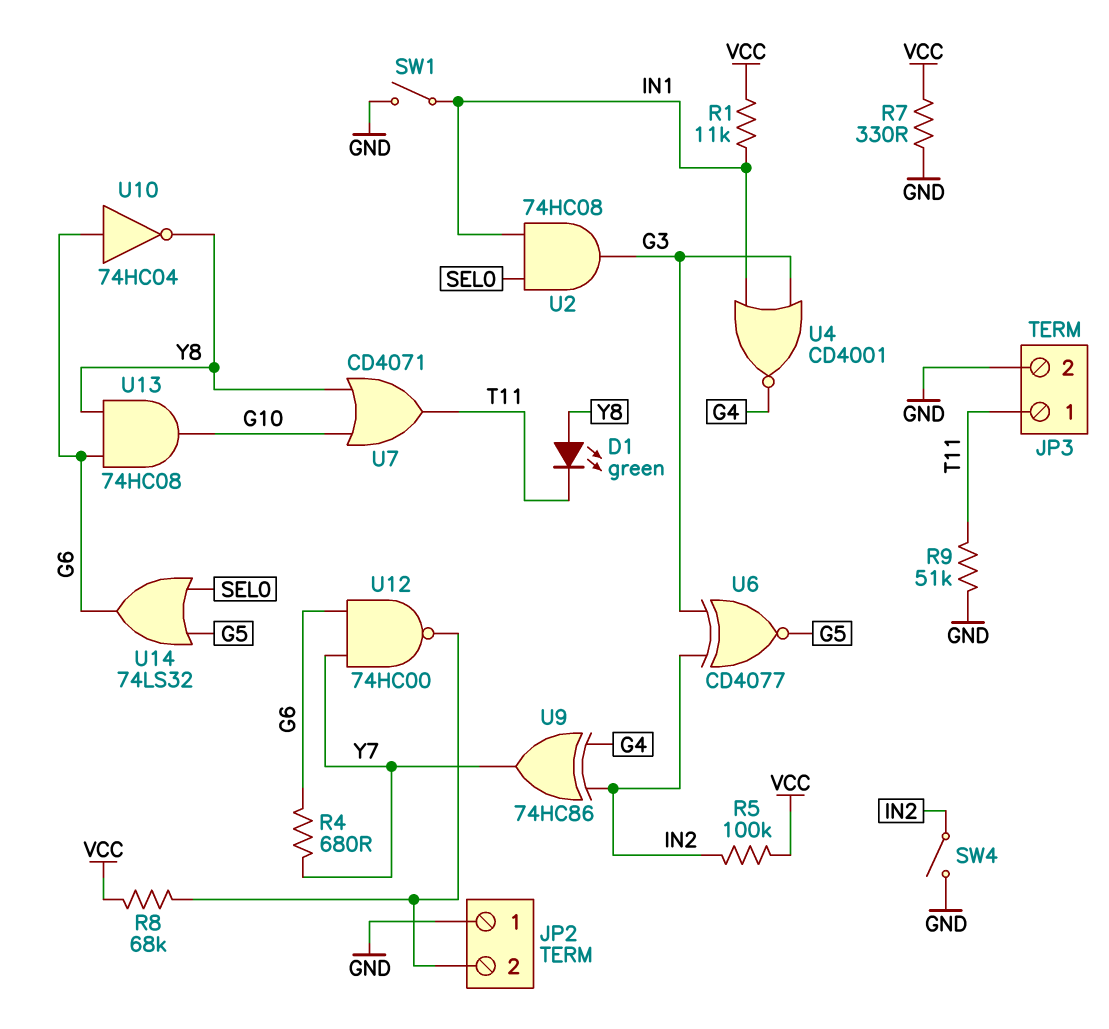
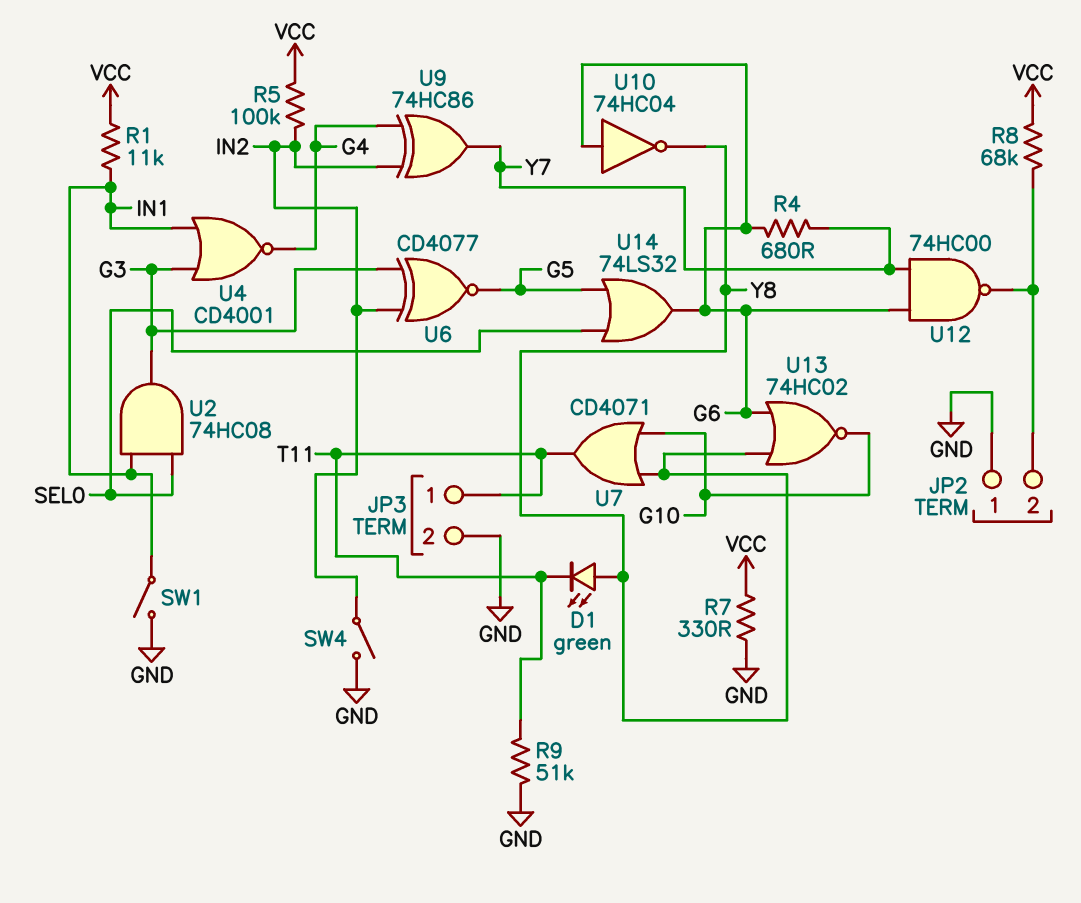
U13: AND 74HC08 (in G6, in Y8, out G10) -> NOR 74HC02 (in G6, in Y8, out G10)

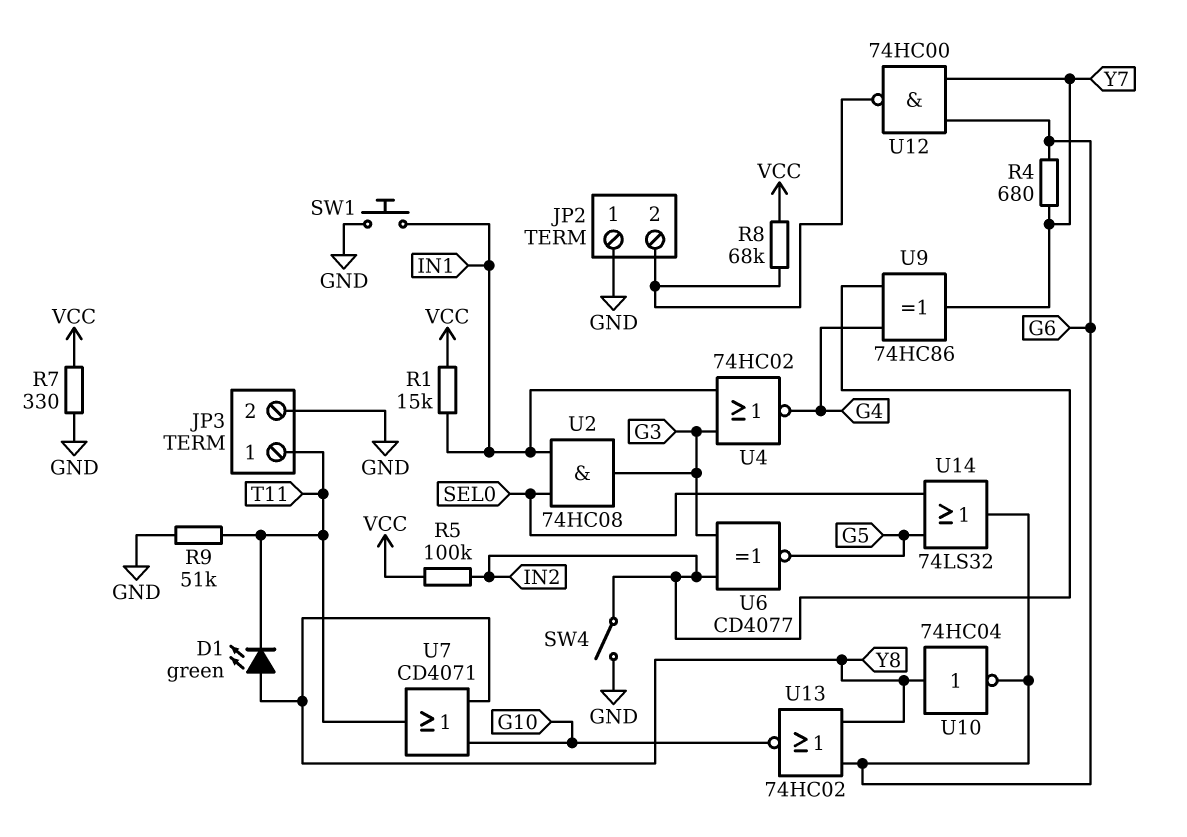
R1: 11k (IN1, VCC) -> 15k (IN1, VCC)
SW1: switch (GND, IN1) -> button (GND, IN1)
U4: NOR CD4001 (in G3, in IN1, out G4) -> NOR 74HC02 (in G3, in IN1, out G4)
U10: NOT 74HC04 (in G6, out Y8) -> NOT 74HC04 (in Y8, out G6)

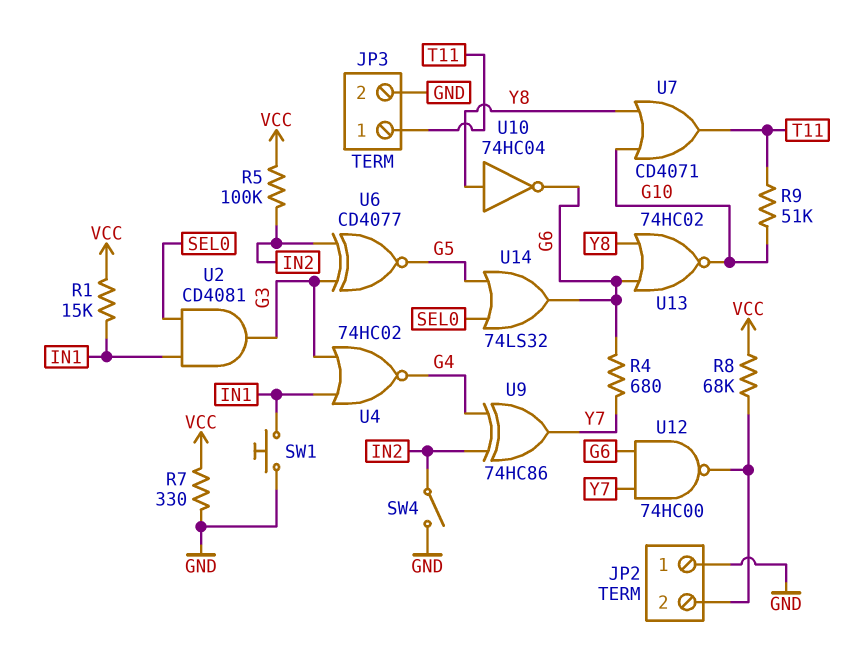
D1: LED green (A Y8, K T11) -> none
R9: 51k (GND, T11) -> 51k (G10, T11)
U2: AND 74HC08 (in IN1, in SEL0, out G3) -> AND CD4081 (in IN1, in SEL0, out G3)

